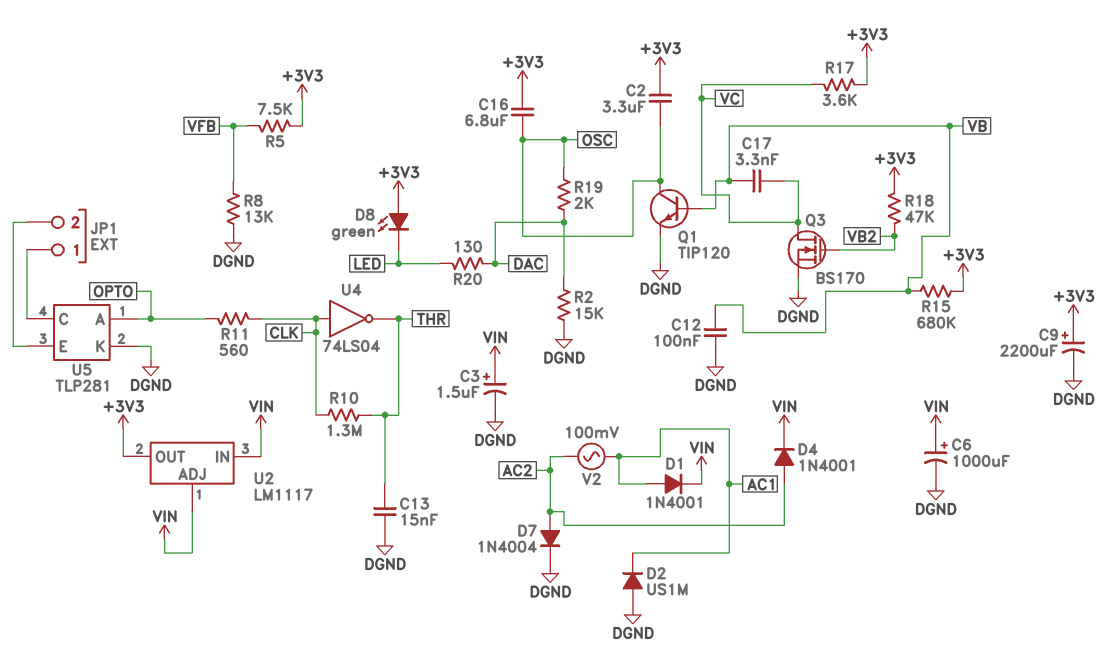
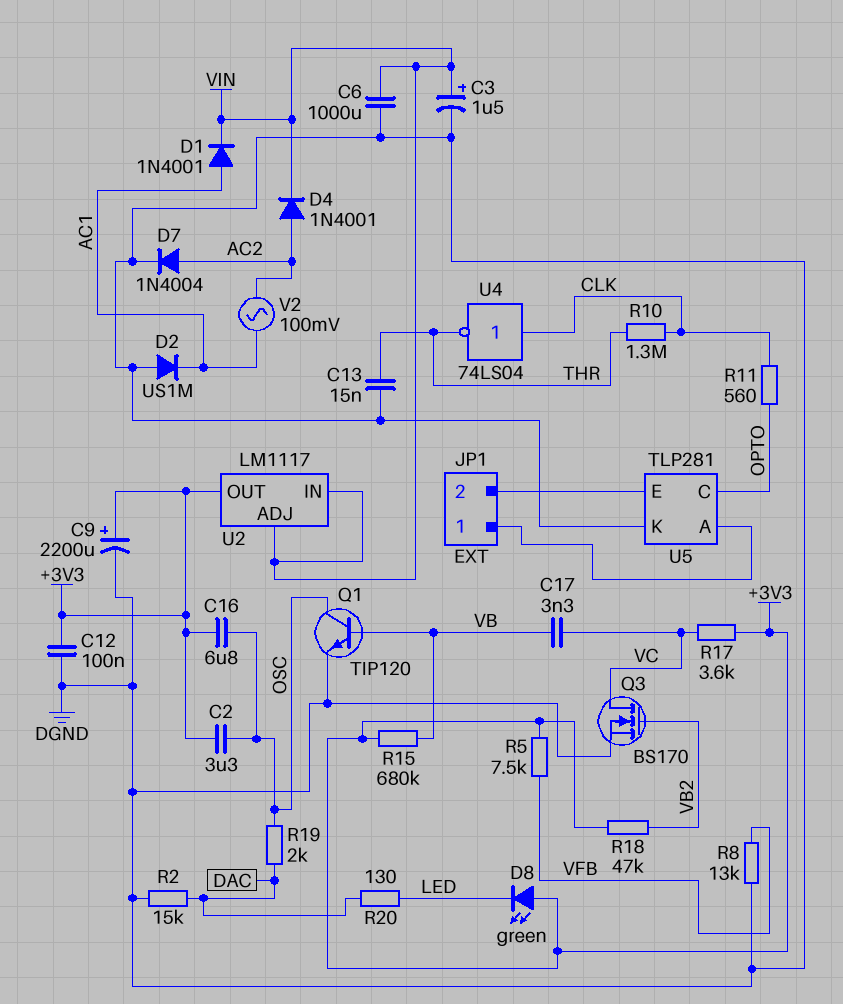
C6: 1000uF (plus VIN, minus DGND) -> 1000uF (DGND, VIN)
C12: 100nF (DGND, VB) -> 100nF (+3V3, DGND)
U5 pin A: OPTO -> JP1/1
U5 pin C: JP1/1 -> OPTO

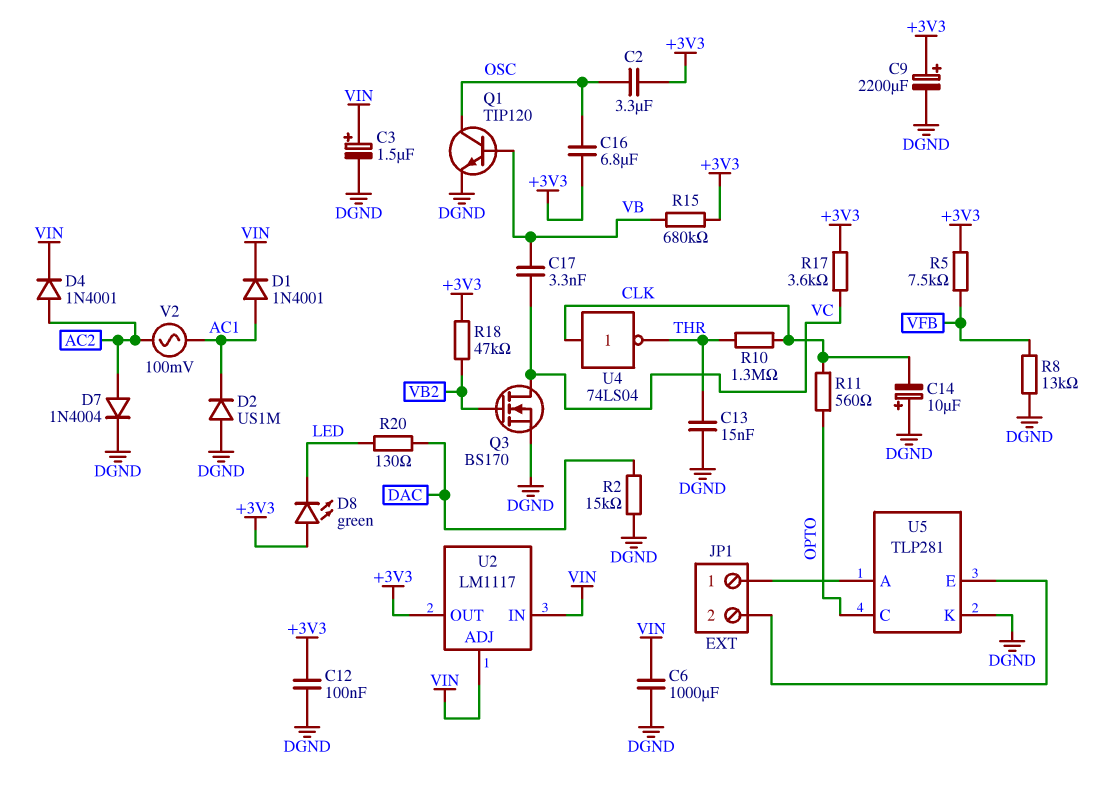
C14: none -> 10uF (plus DGND, minus CLK)
R19: 2k (DAC, OSC) -> none

